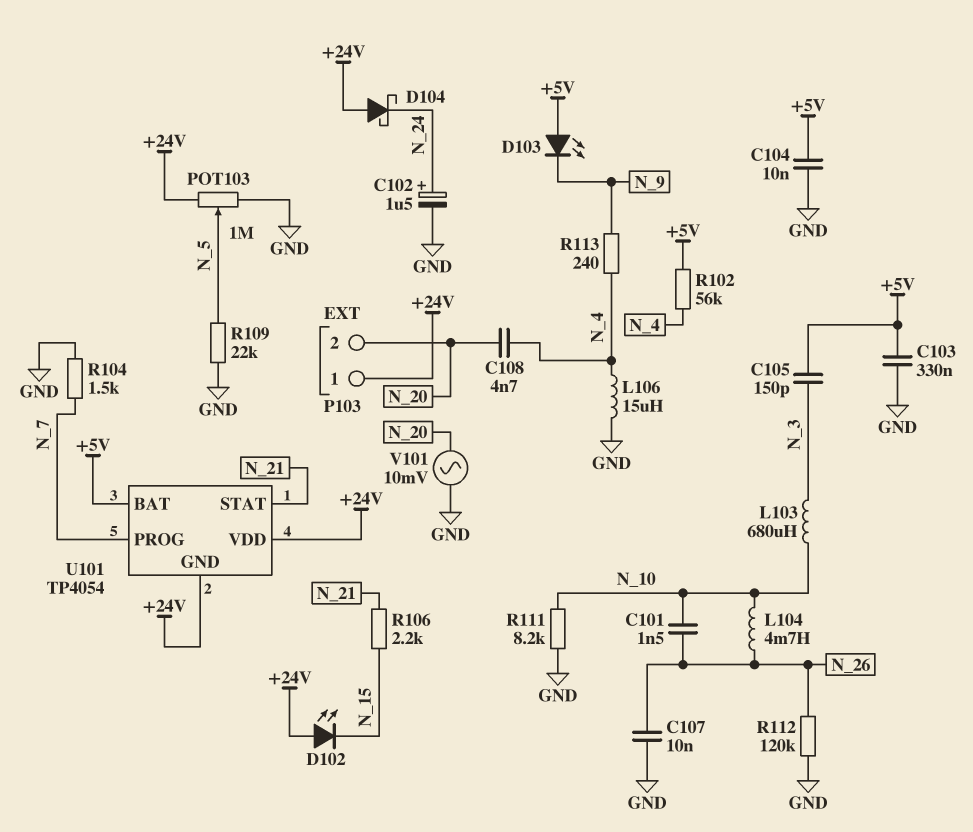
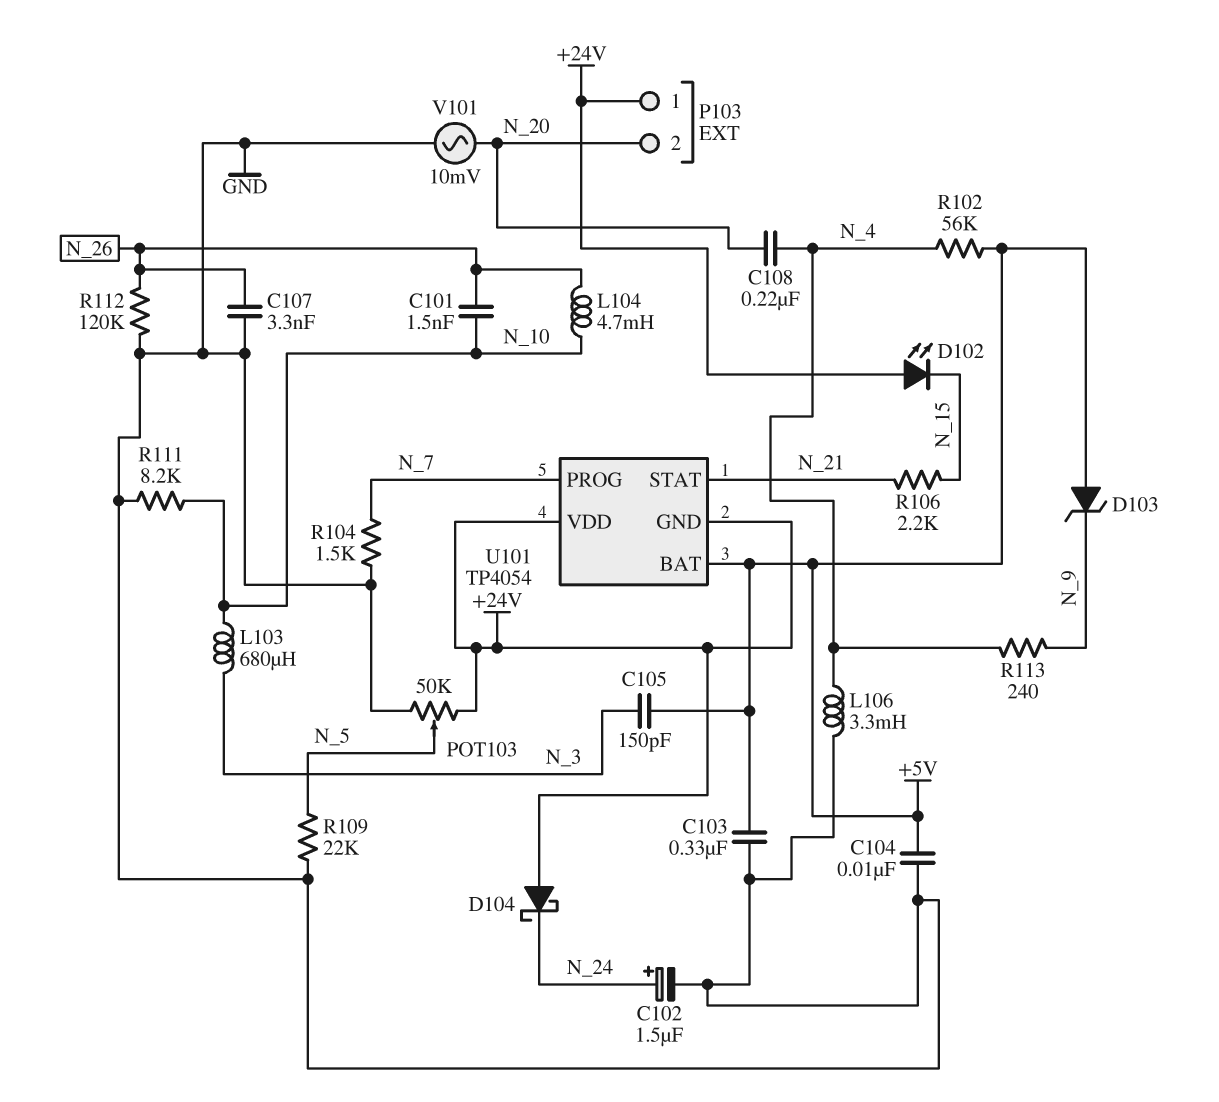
C107: 10nF (GND, N_26) -> 3.3nF (GND, N_26)
C108: 4.7nF (N_4, N_20) -> 220nF (N_4, N_20)
D103: LED (A +5V, K N_9) -> zener (A +5V, K N_9)
L106: 15uH (GND, N_4) -> 3.3mH (GND, N_4)
POT103: 1M (+24V, GND, wiper N_5) -> 50k (+24V, GND, wiper N_5)

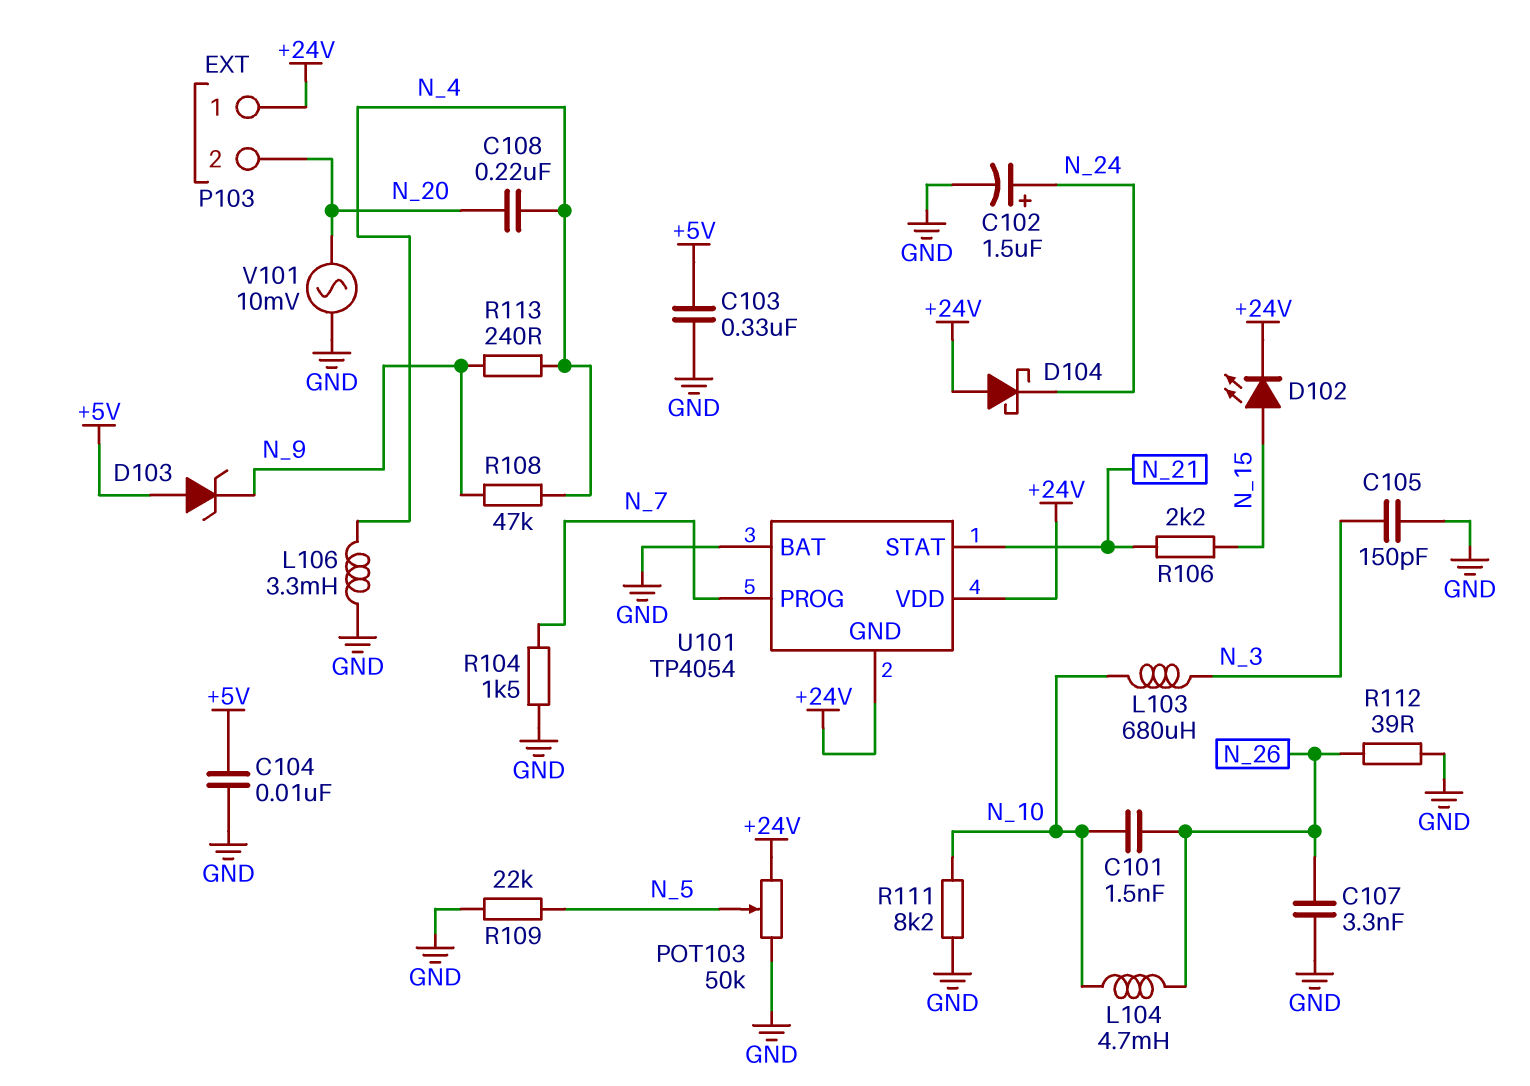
C105: 150pF (+5V, N_3) -> 150pF (GND, N_3)
D102: LED (A +24V, K N_15) -> LED (A N_15, K +24V)
R102: 56k (+5V, N_4) -> none
R108: none -> 47k (N_4, N_9)
R112: 120k (GND, N_26) -> 39 (GND, N_26)
U101 pin BAT: +5V -> GND

